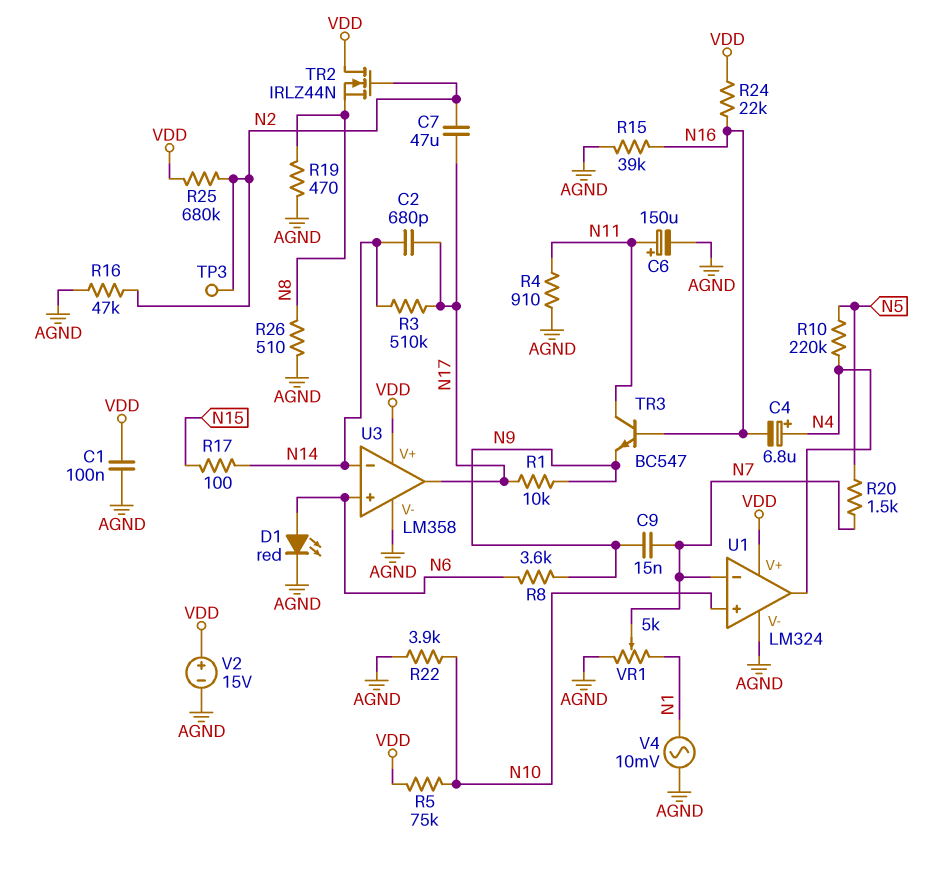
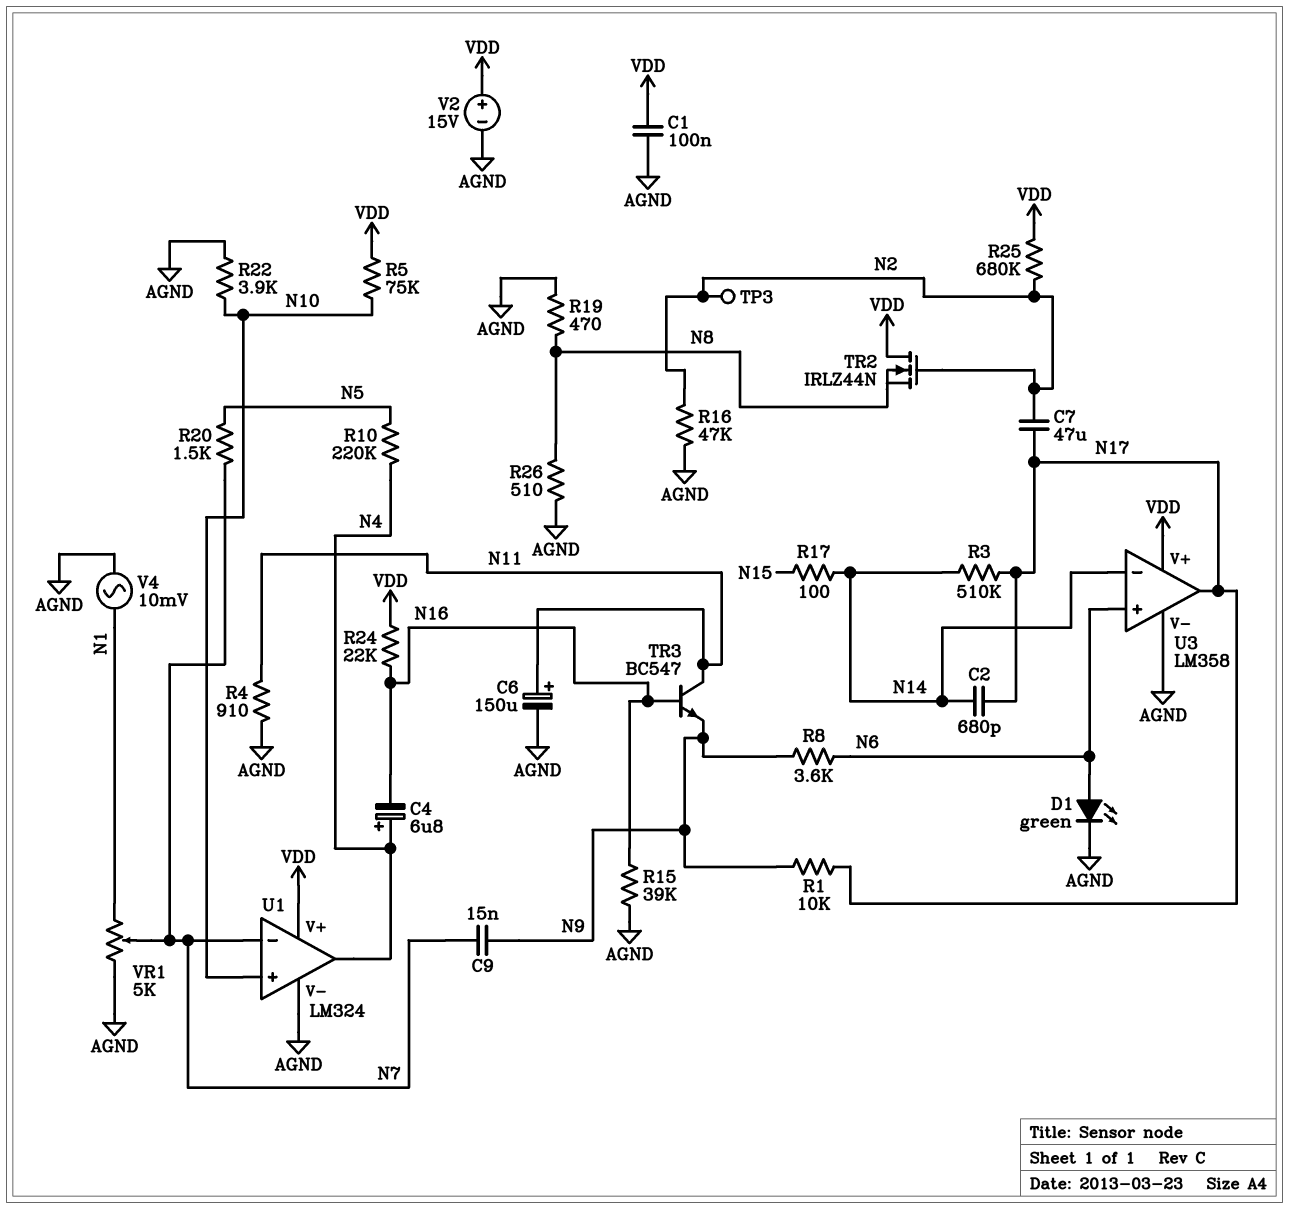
D1: LED red (A N6, K AGND) -> LED green (A N6, K AGND)

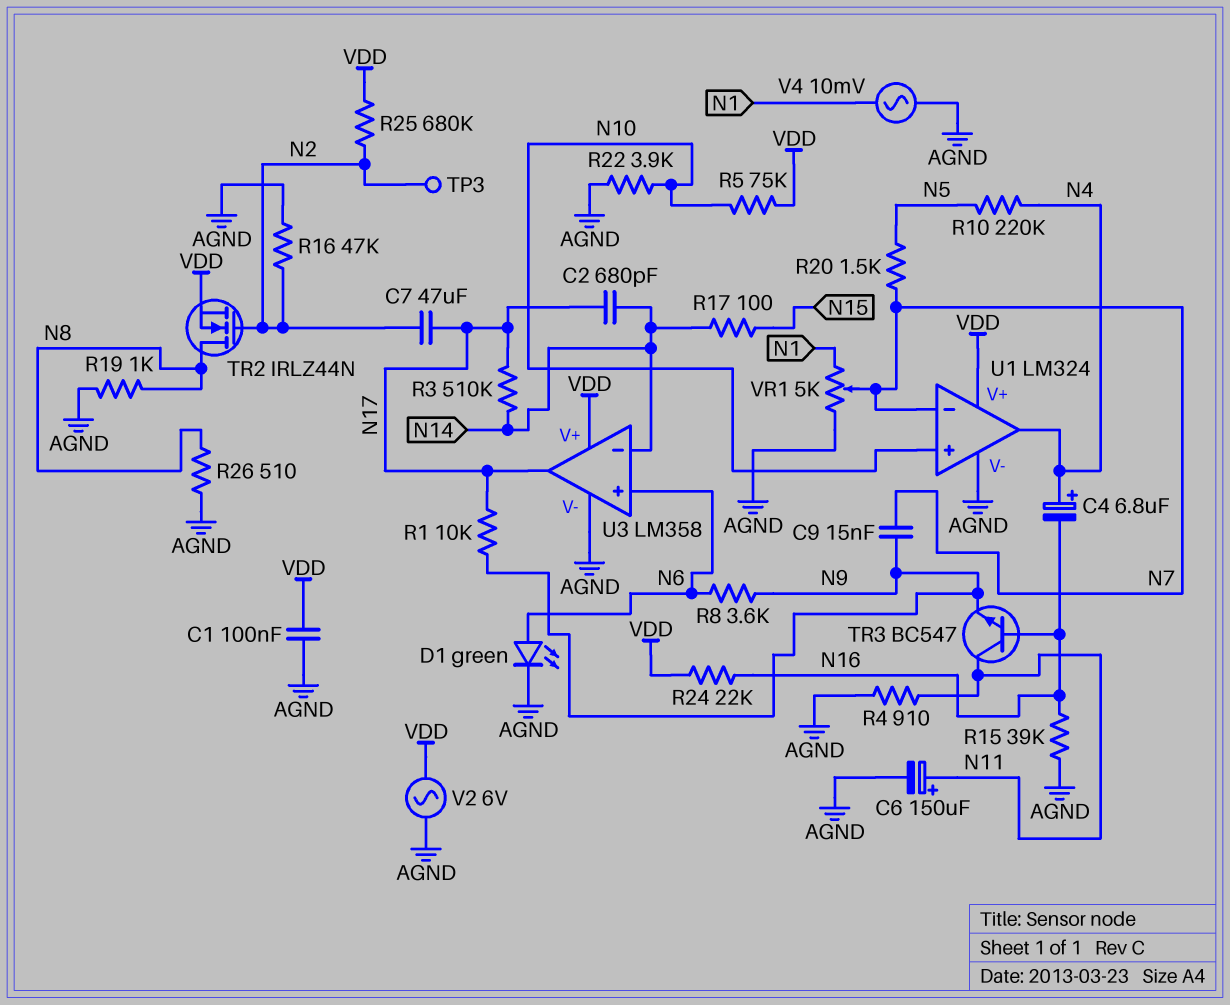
R19: 470 (AGND, N8) -> 1k (AGND, N8)
TR2: NMOS IRLZ44N (G N2, D VDD, S N8) -> NMOS IRLZ44N (G N2, D N8, S VDD)
V2: 15V (plus VDD, minus AGND) -> AC 6V (AGND, VDD)

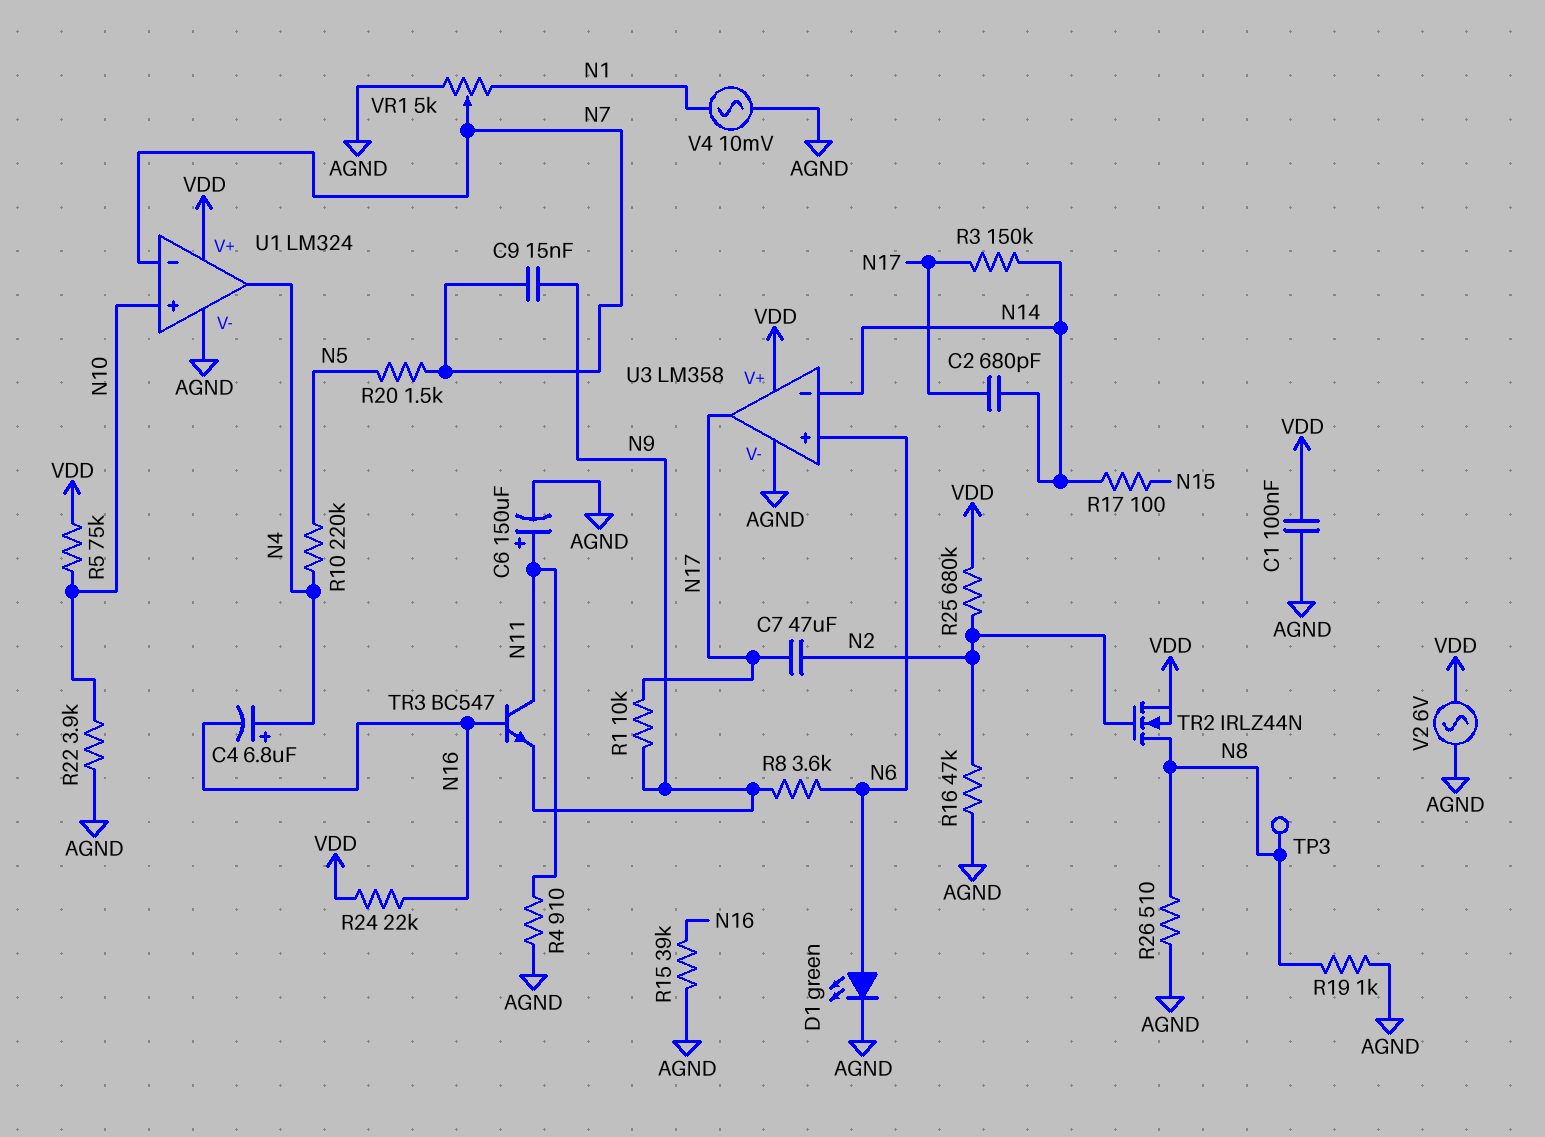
R3: 510k (N14, N17) -> 150k (N14, N17)
TP3: test point (N2) -> test point (N8)

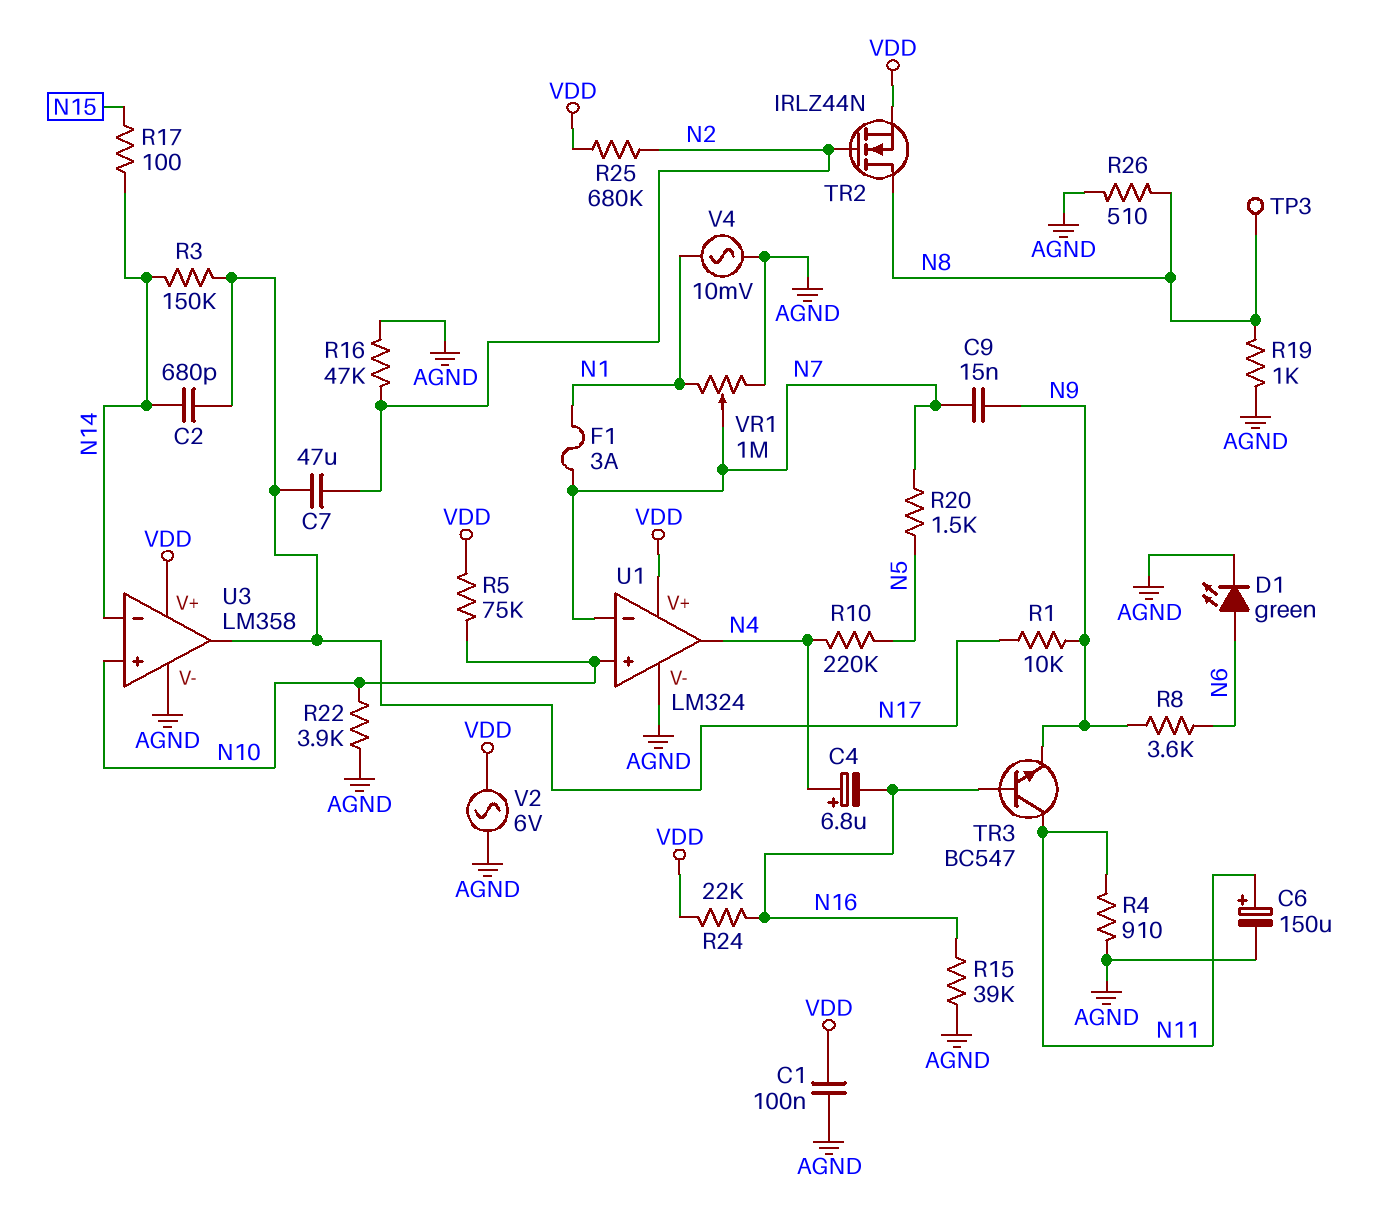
F1: none -> 3A (N1, N7)
U3 pin in+: N6 -> N10
VR1: 5k (AGND, N1, wiper N7) -> 1M (AGND, N1, wiper N7)

